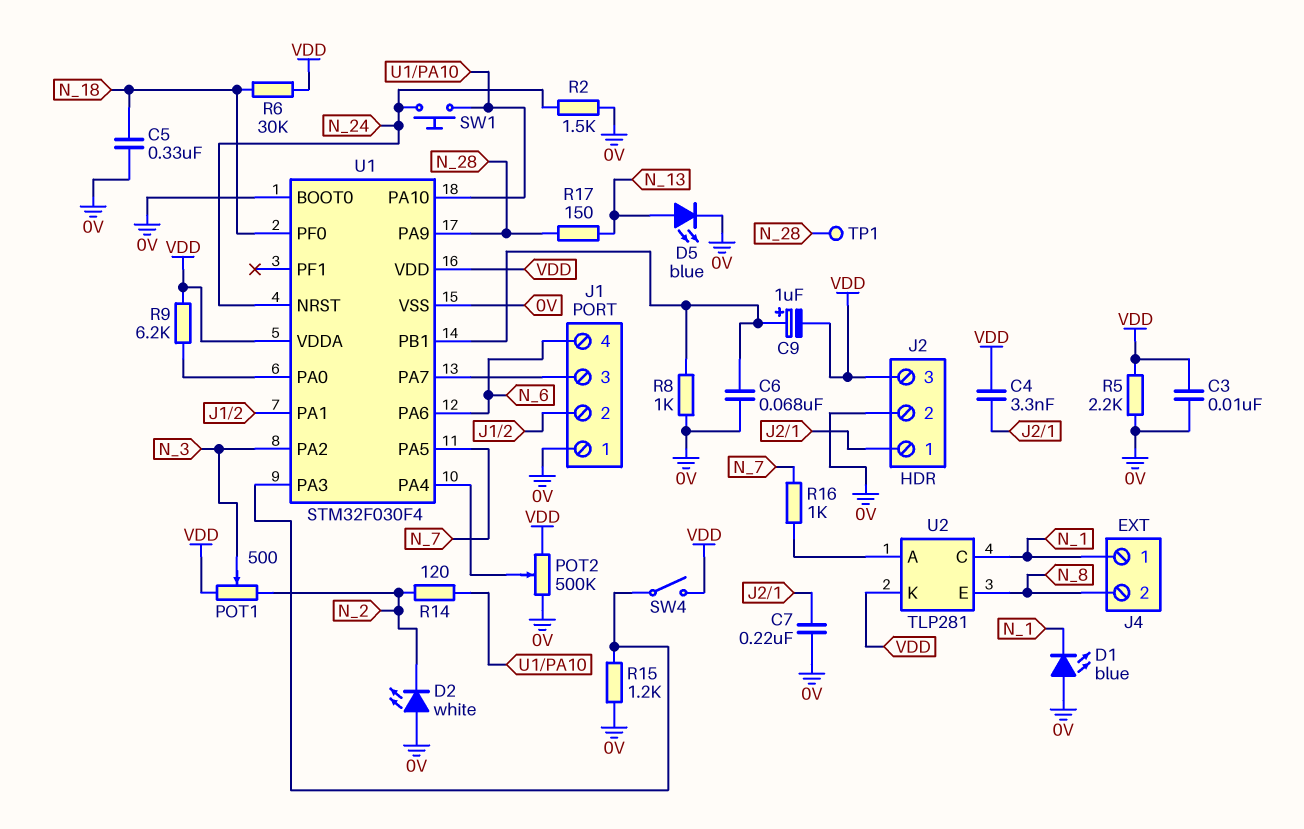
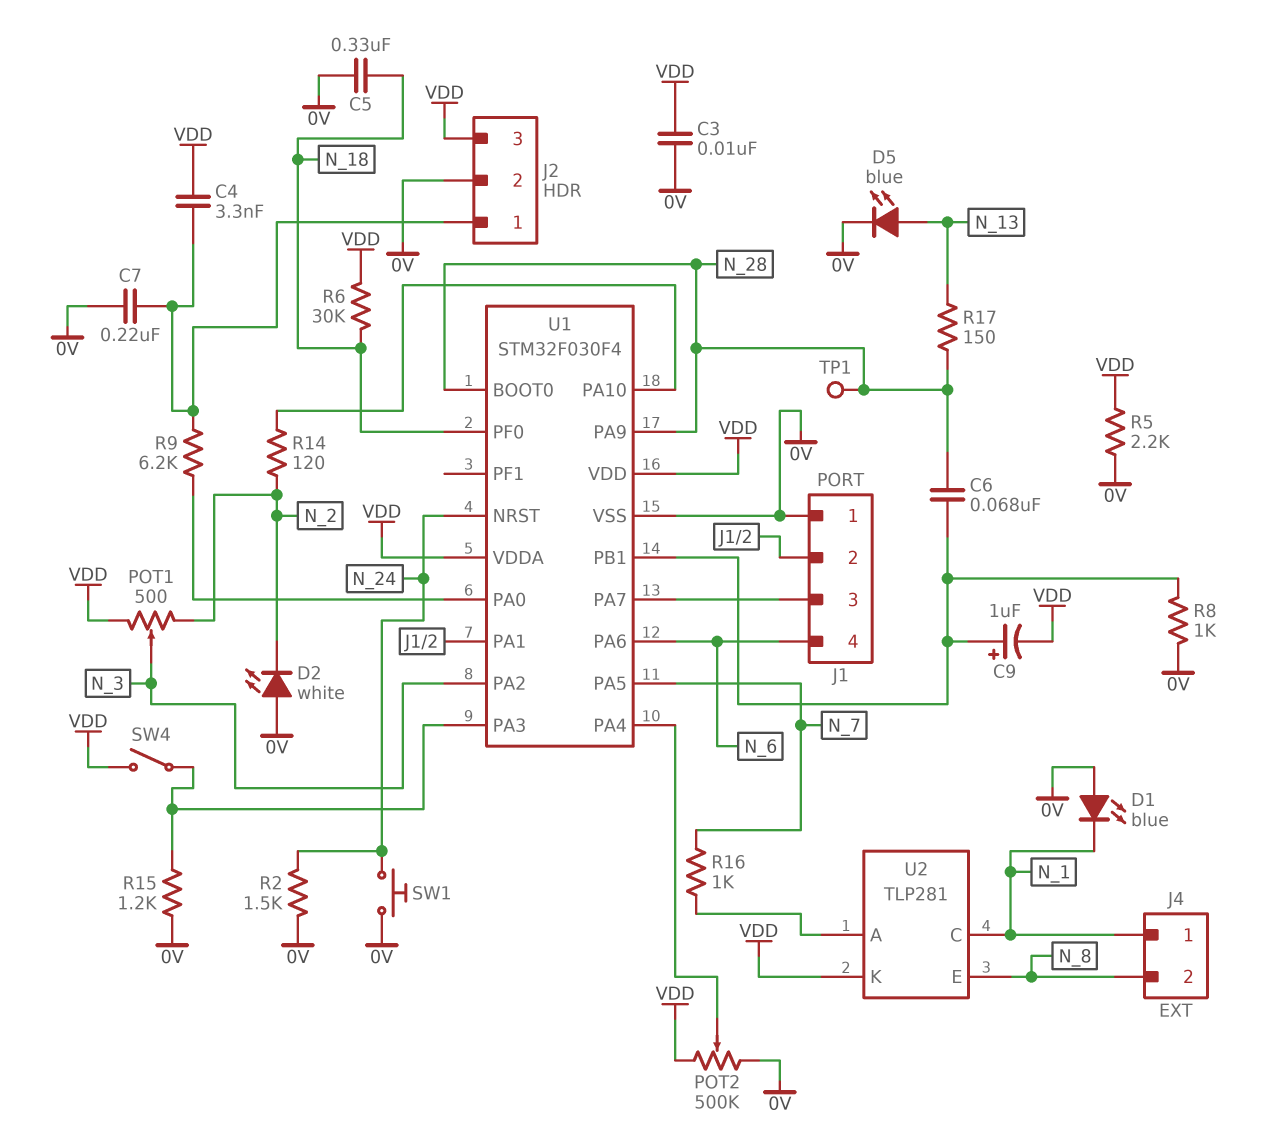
C6: 68nF (0V, U1/PB1) -> 68nF (N_28, U1/PB1)
R9: 6.2k (U1/PA0, VDD) -> 6.2k (J2/1, U1/PA0)
SW1: button (N_24, U1/PA10) -> button (0V, N_24)
U1 pin BOOT0: 0V -> N_28

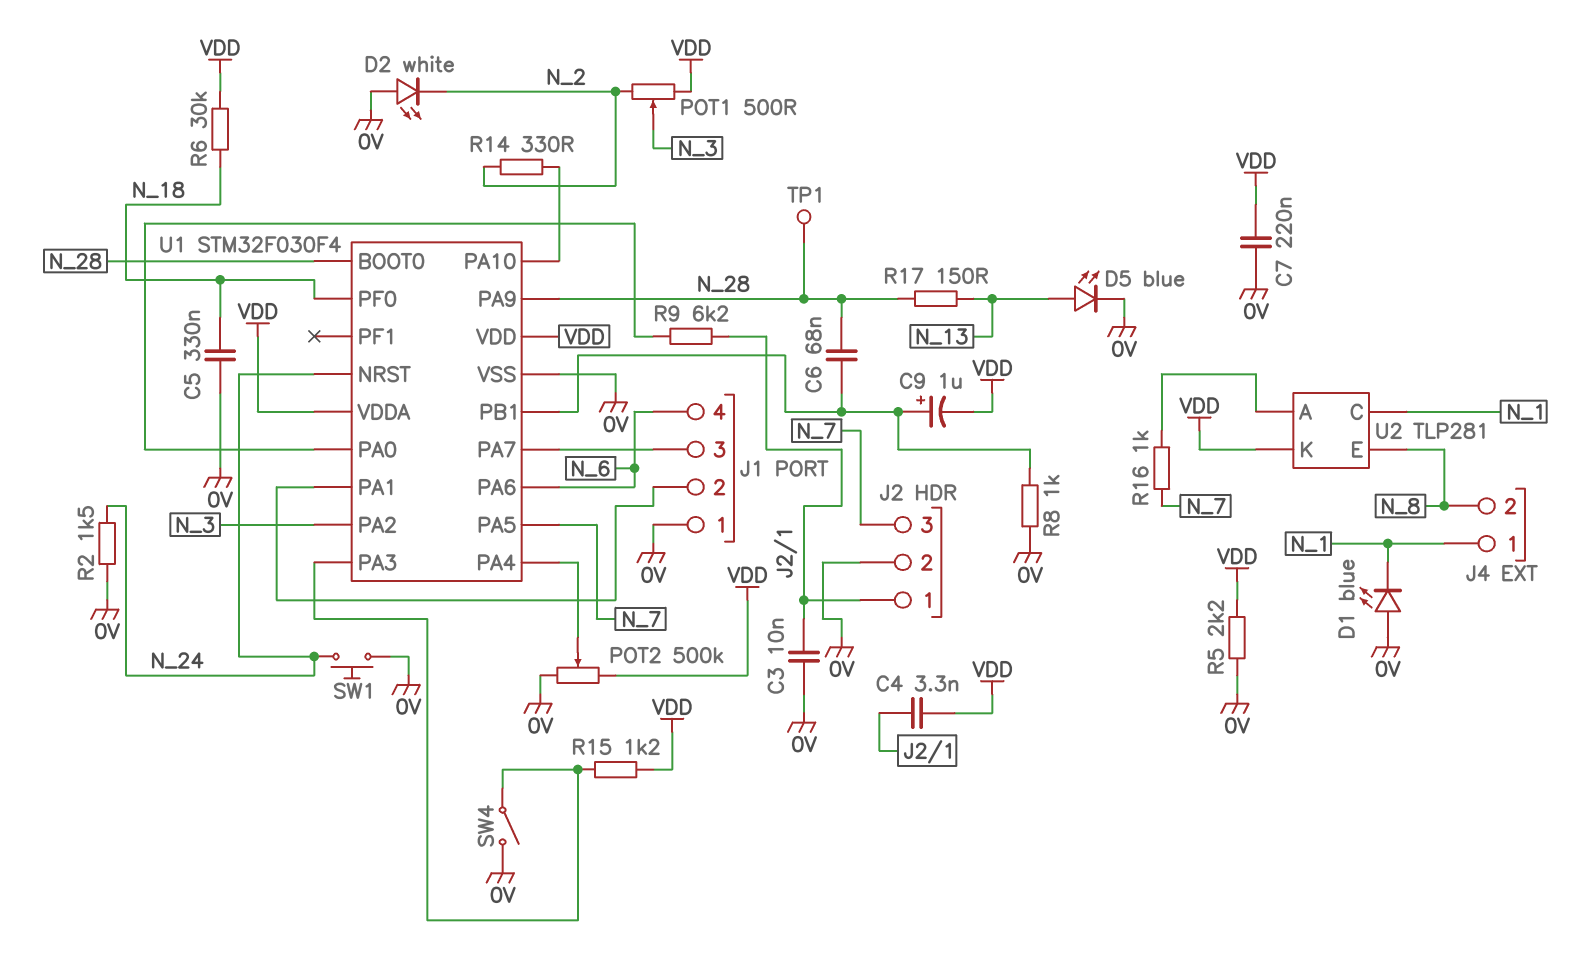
C3: 10nF (0V, VDD) -> 10nF (0V, J2/1)
C7: 220nF (0V, J2/1) -> 220nF (0V, VDD)
J2 pin 3: VDD -> N_7
R14: 120 (N_2, U1/PA10) -> 330 (N_2, U1/PA10)
R15: 1.2k (0V, U1/PA3) -> 1.2k (U1/PA3, VDD)
SW4: switch (U1/PA3, VDD) -> switch (0V, U1/PA3)

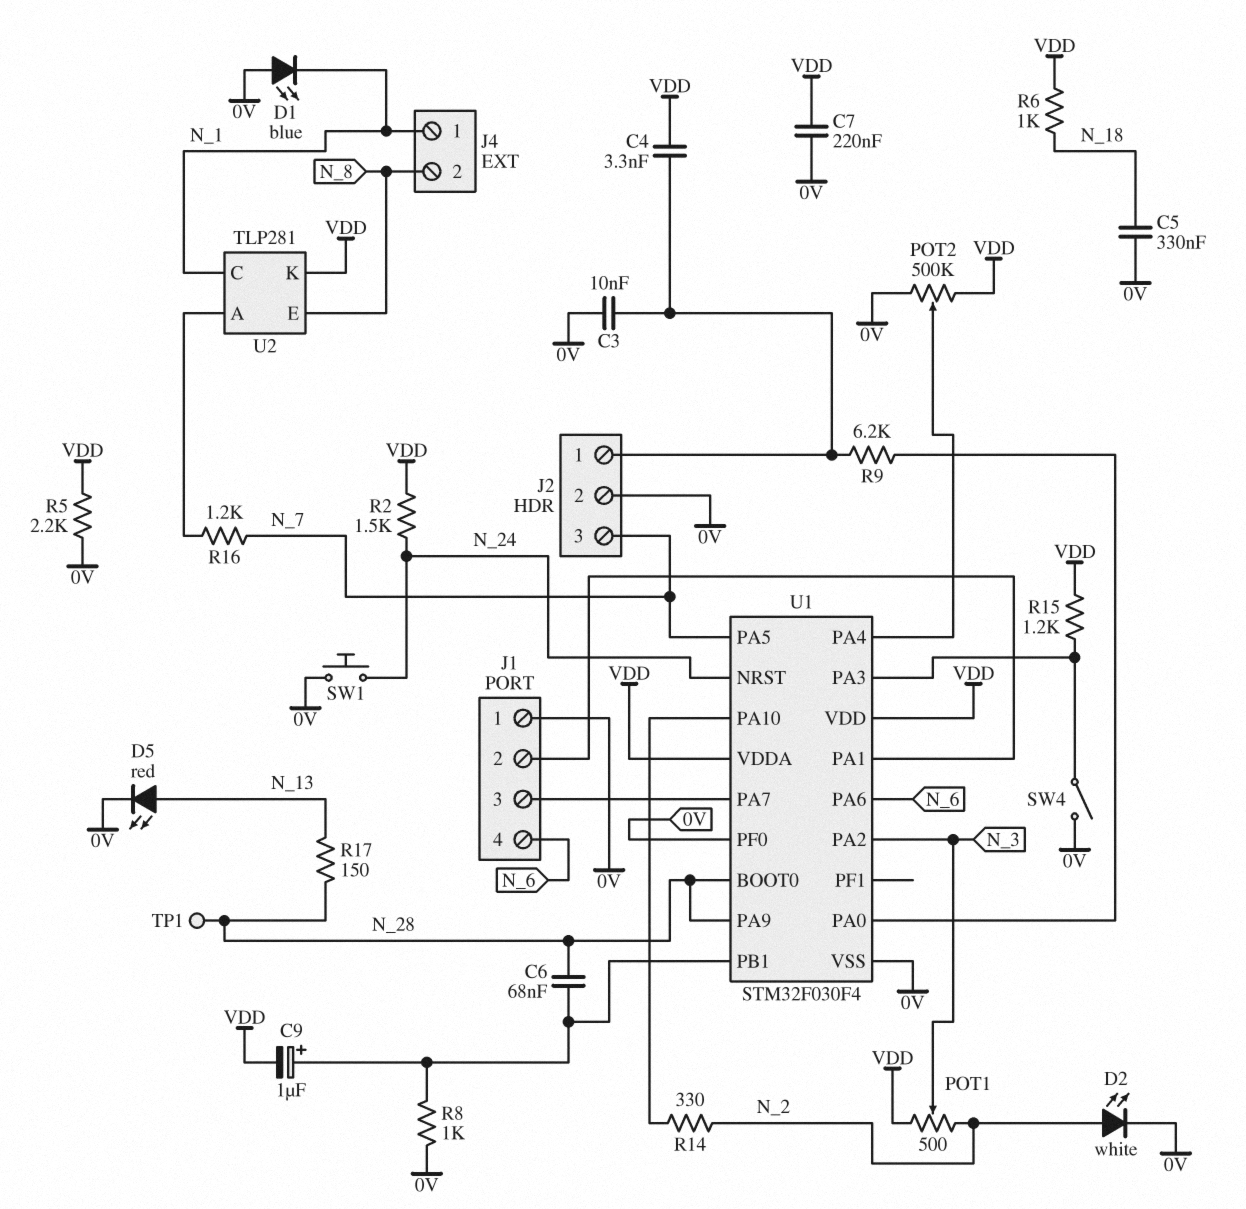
D2: LED white (A 0V, K N_2) -> LED white (A N_2, K 0V)
D5: LED blue (A N_13, K 0V) -> LED red (A N_13, K 0V)
R2: 1.5k (0V, N_24) -> 1.5k (N_24, VDD)
R6: 30k (N_18, VDD) -> 1k (N_18, VDD)
R16: 1k (N_7, U2/A) -> 1.2k (N_7, U2/A)
U1 pin PF0: N_18 -> 0V

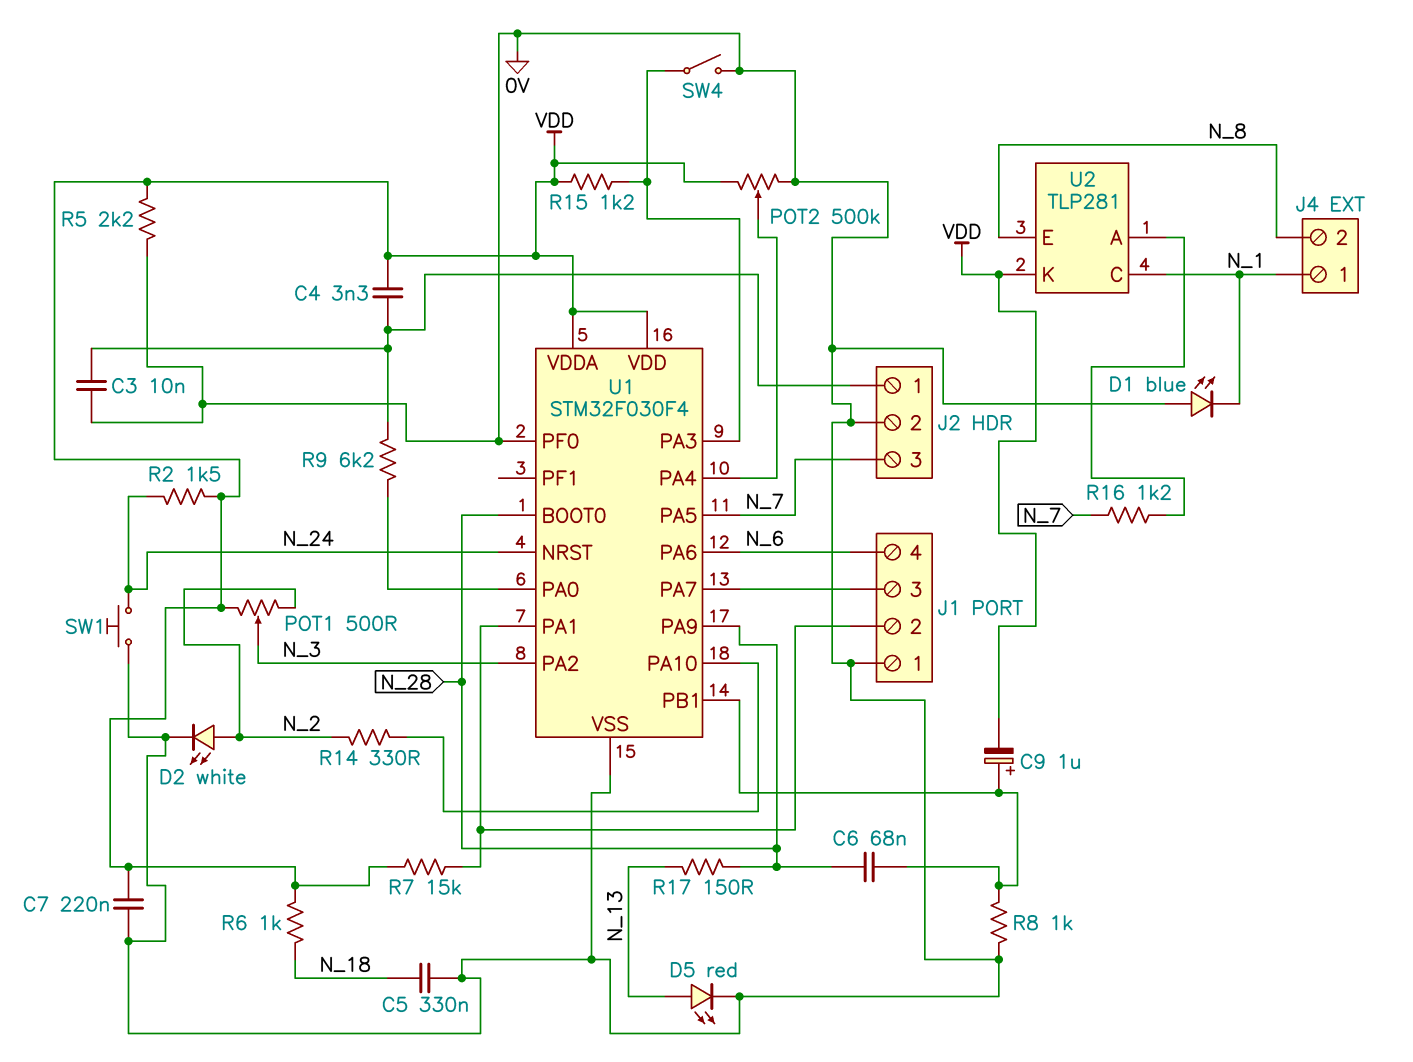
R7: none -> 15k (J1/2, VDD)
TP1: test point (N_28) -> none

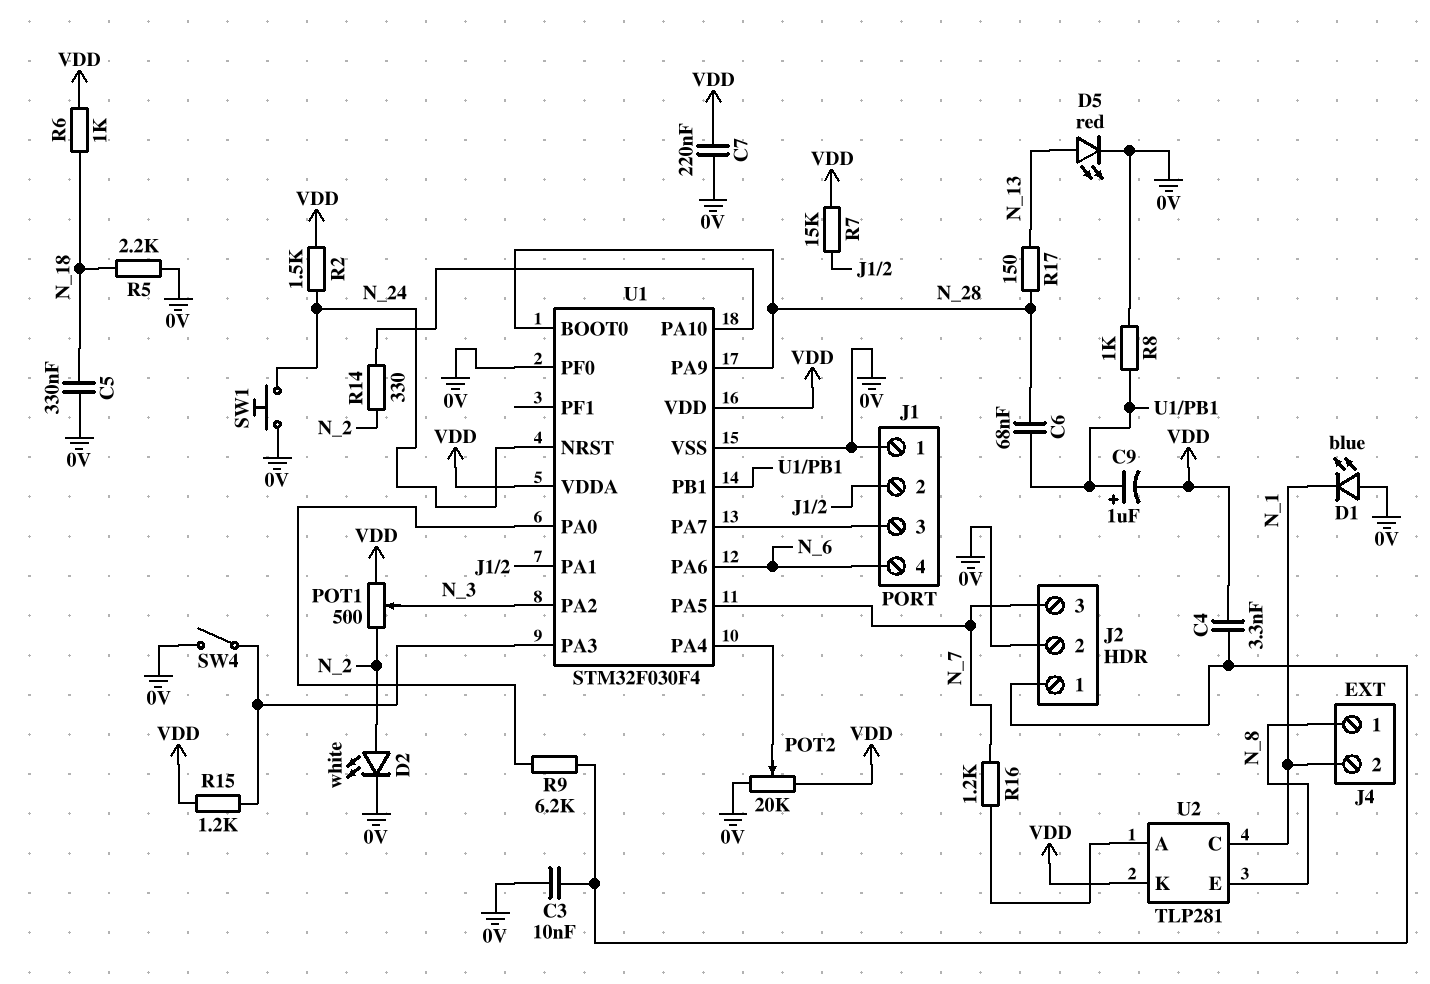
J4 pin 1: N_1 -> N_8
J4 pin 2: N_8 -> N_1
POT2: 500k (0V, VDD, wiper U1/PA4) -> 20k (0V, VDD, wiper U1/PA4)
R5: 2.2k (0V, VDD) -> 2.2k (0V, N_18)

